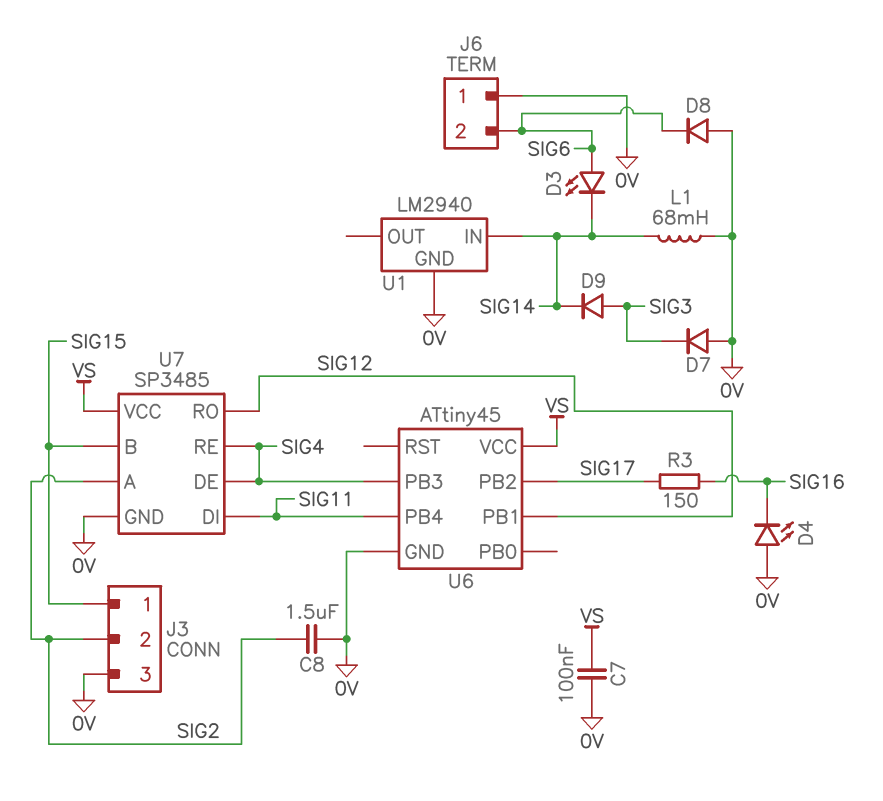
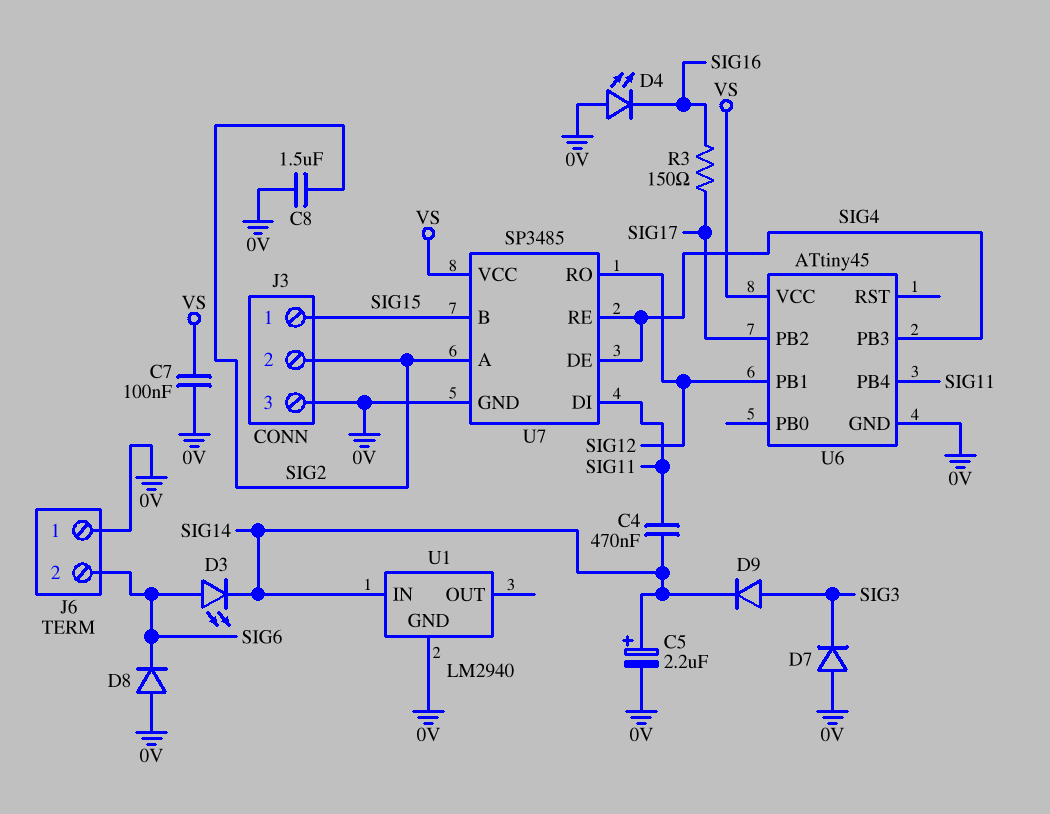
C4: none -> 470nF (SIG11, SIG14)
C5: none -> 2.2uF (plus SIG14, minus 0V)
L1: 68mH (0V, SIG14) -> none

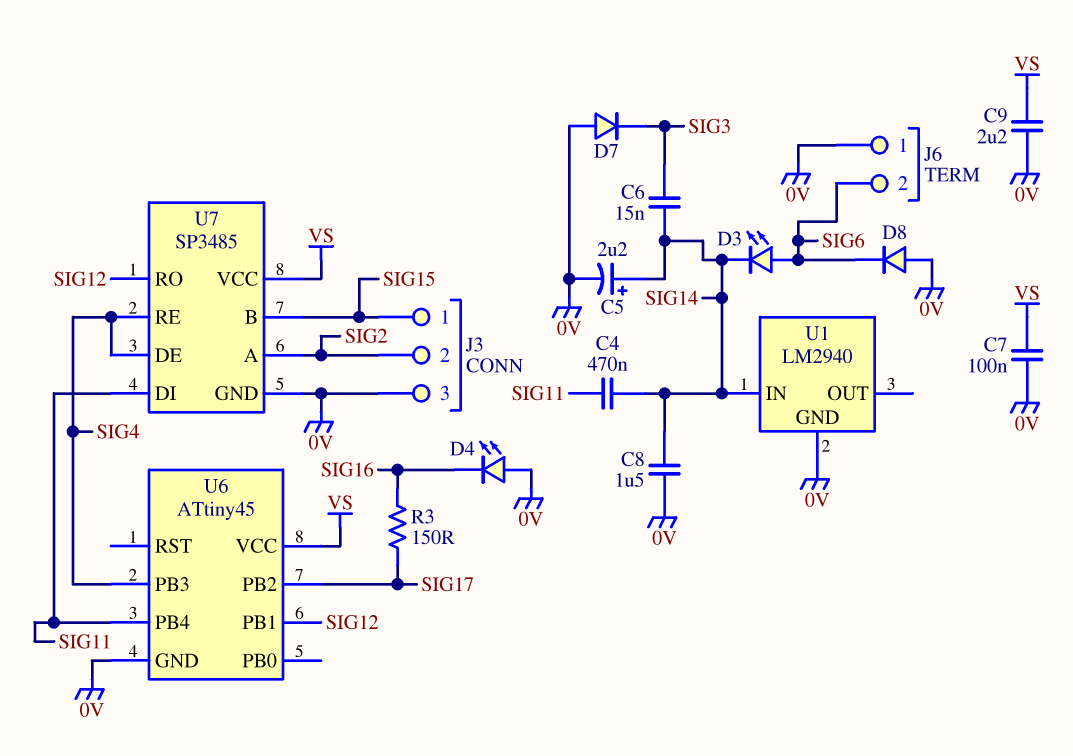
C6: none -> 15nF (SIG3, SIG14)
C8: 1.5uF (0V, SIG2) -> 1.5uF (0V, SIG14)
C9: none -> 2.2uF (0V, VS)
D9: diode (A SIG3, K SIG14) -> none

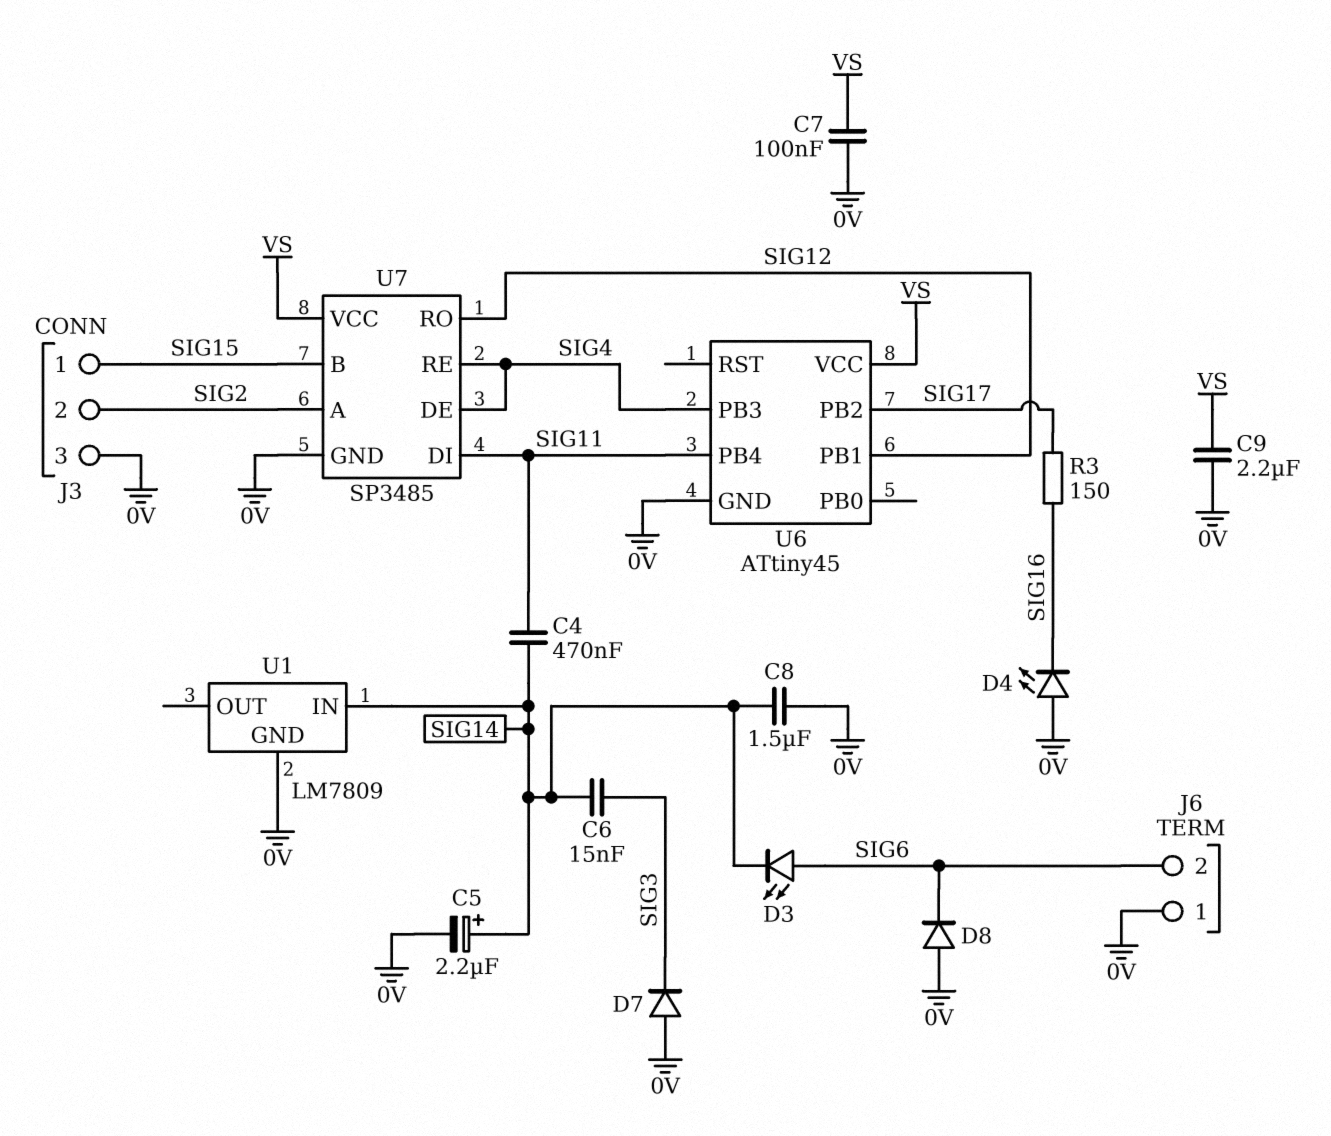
U1: LM2940 -> LM7809

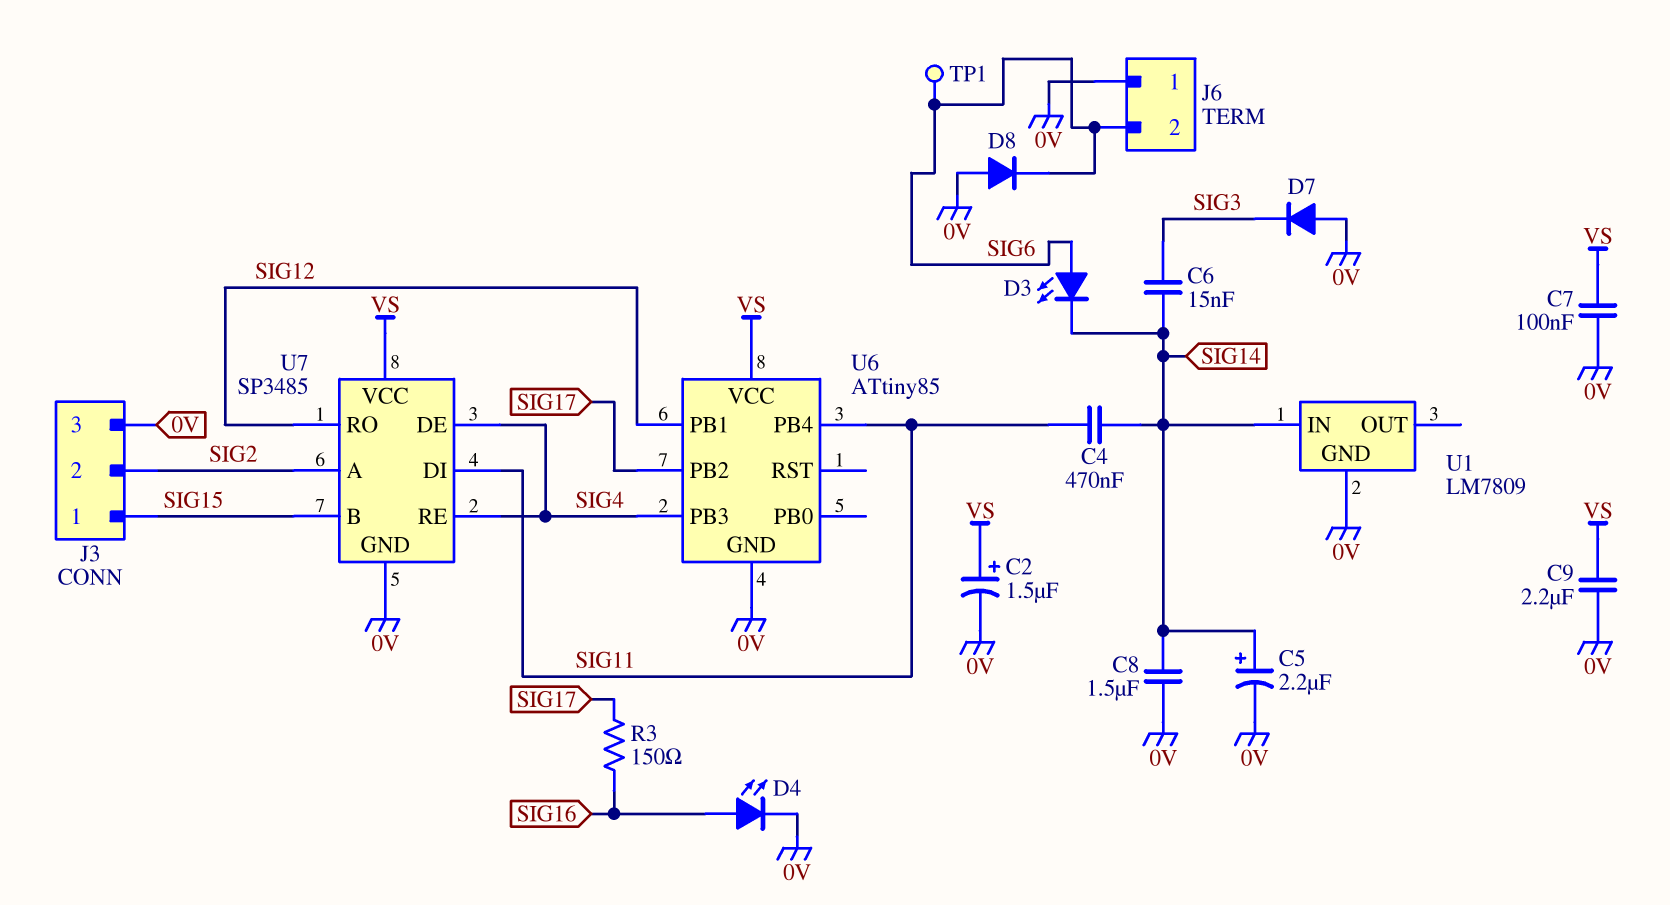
C2: none -> 1.5uF (plus VS, minus 0V)
D4: LED (A 0V, K SIG16) -> LED (A SIG16, K 0V)
TP1: none -> test point (SIG6)
U6: ATtiny45 -> ATtiny85

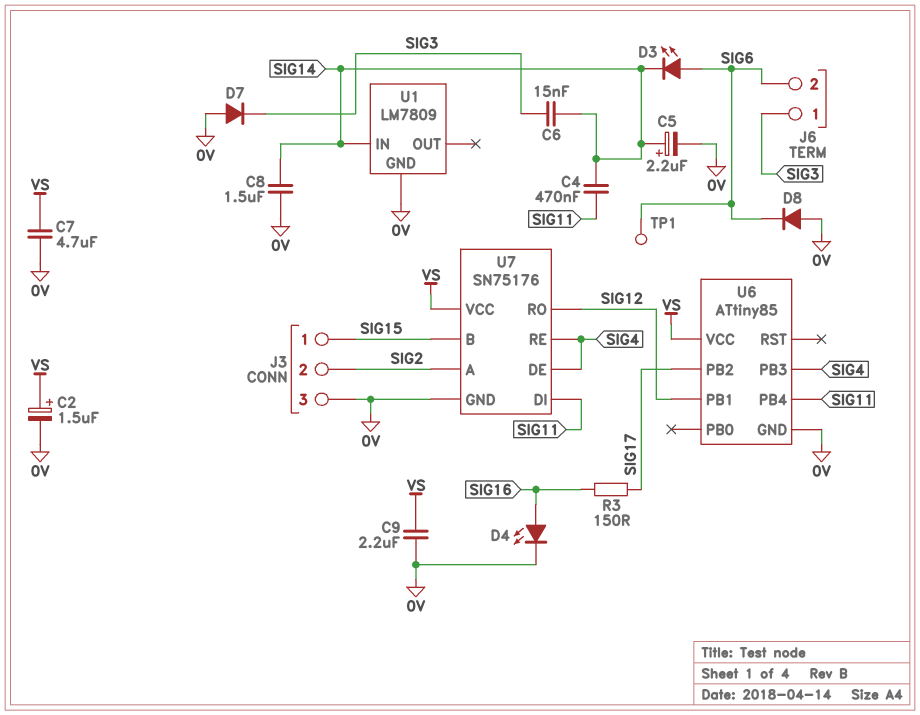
C7: 100nF (0V, VS) -> 4.7uF (0V, VS)
J6 pin 1: 0V -> SIG3
U7: SP3485 -> SN75176

